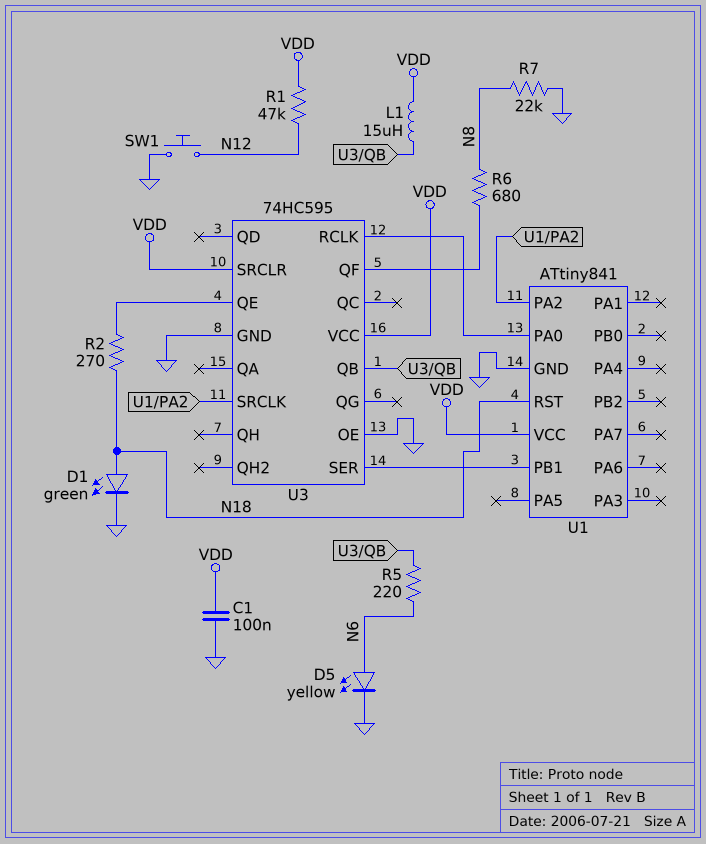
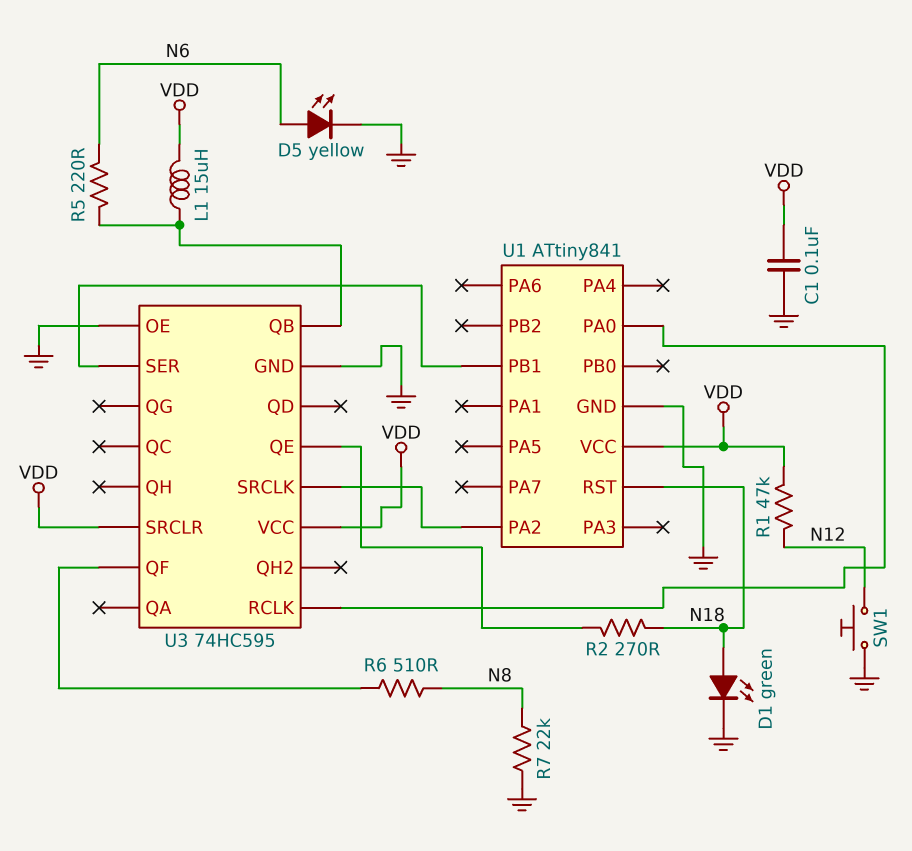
R6: 680 (N8, U3/QF) -> 510 (N8, U3/QF)

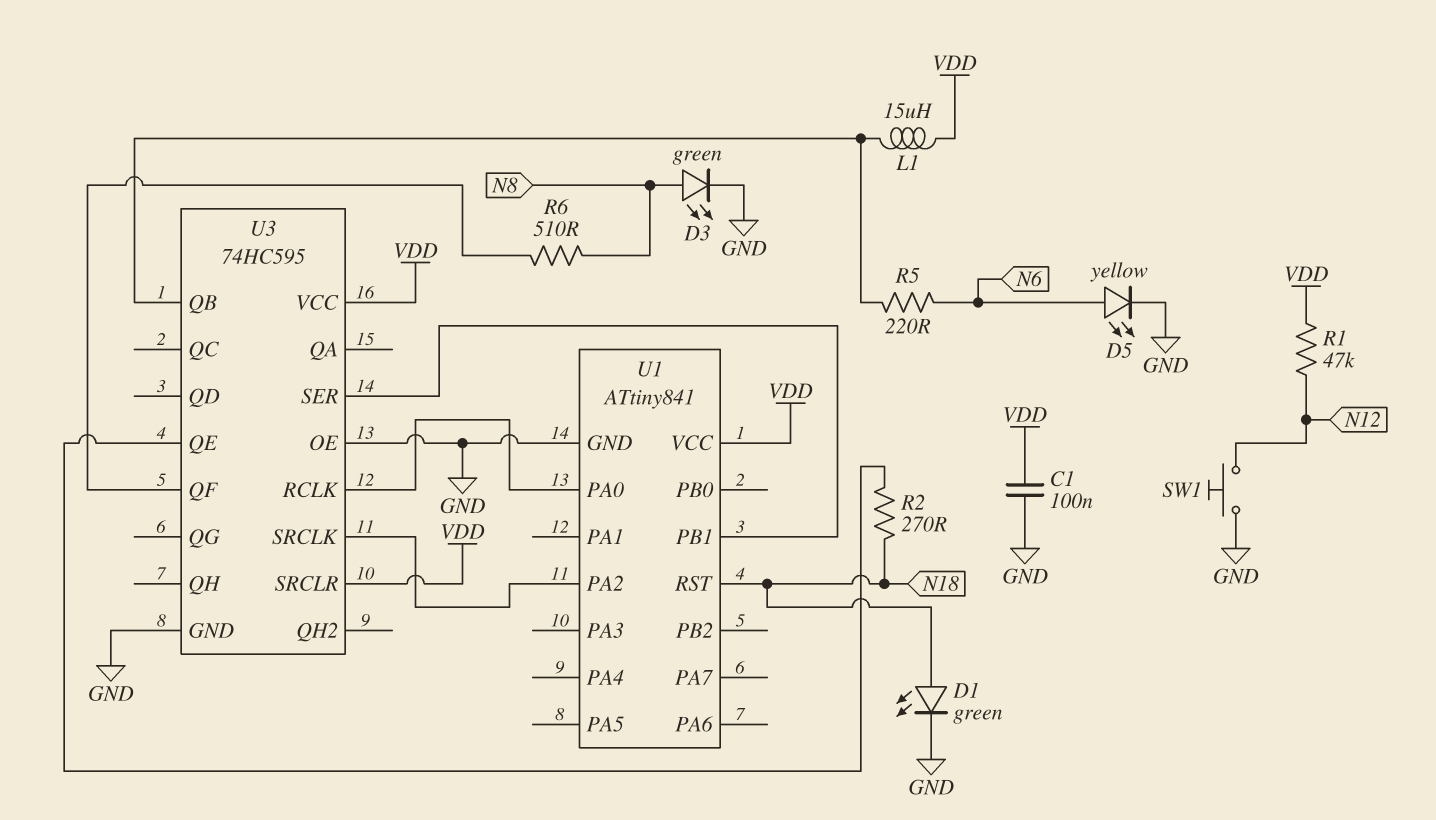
D3: none -> LED green (A N8, K GND)
R7: 22k (GND, N8) -> none

